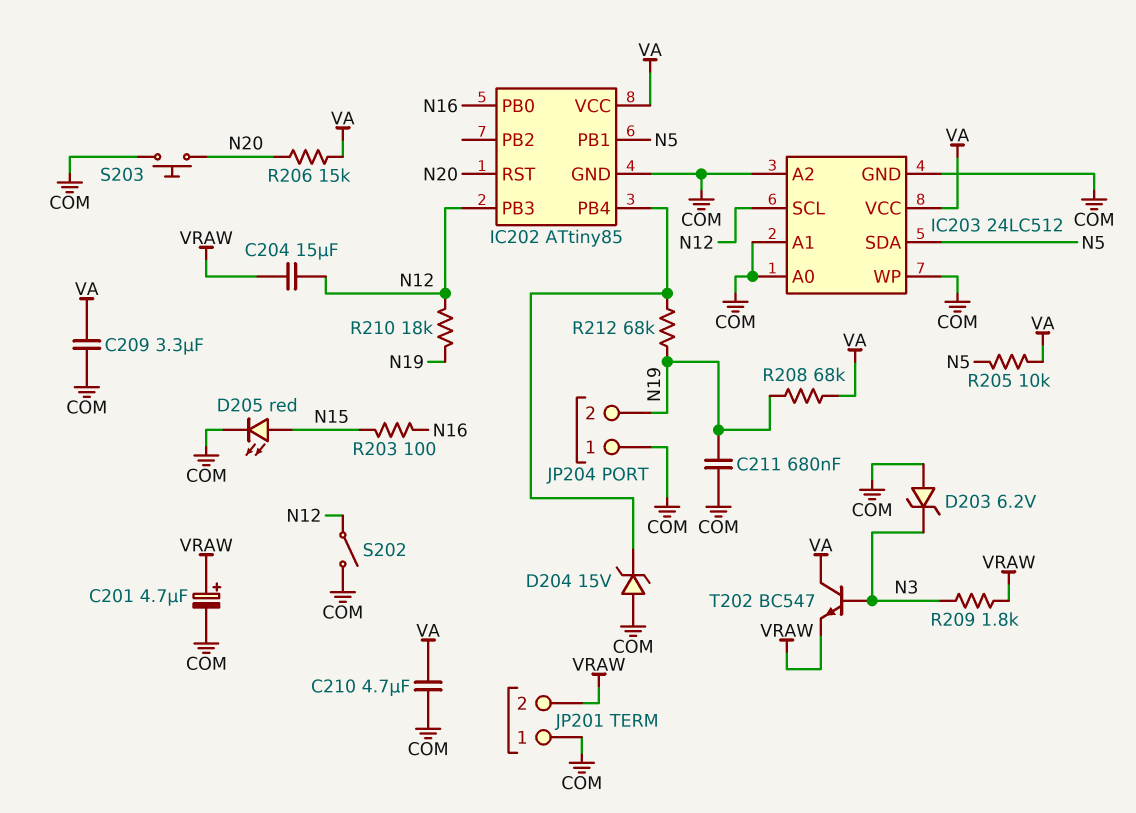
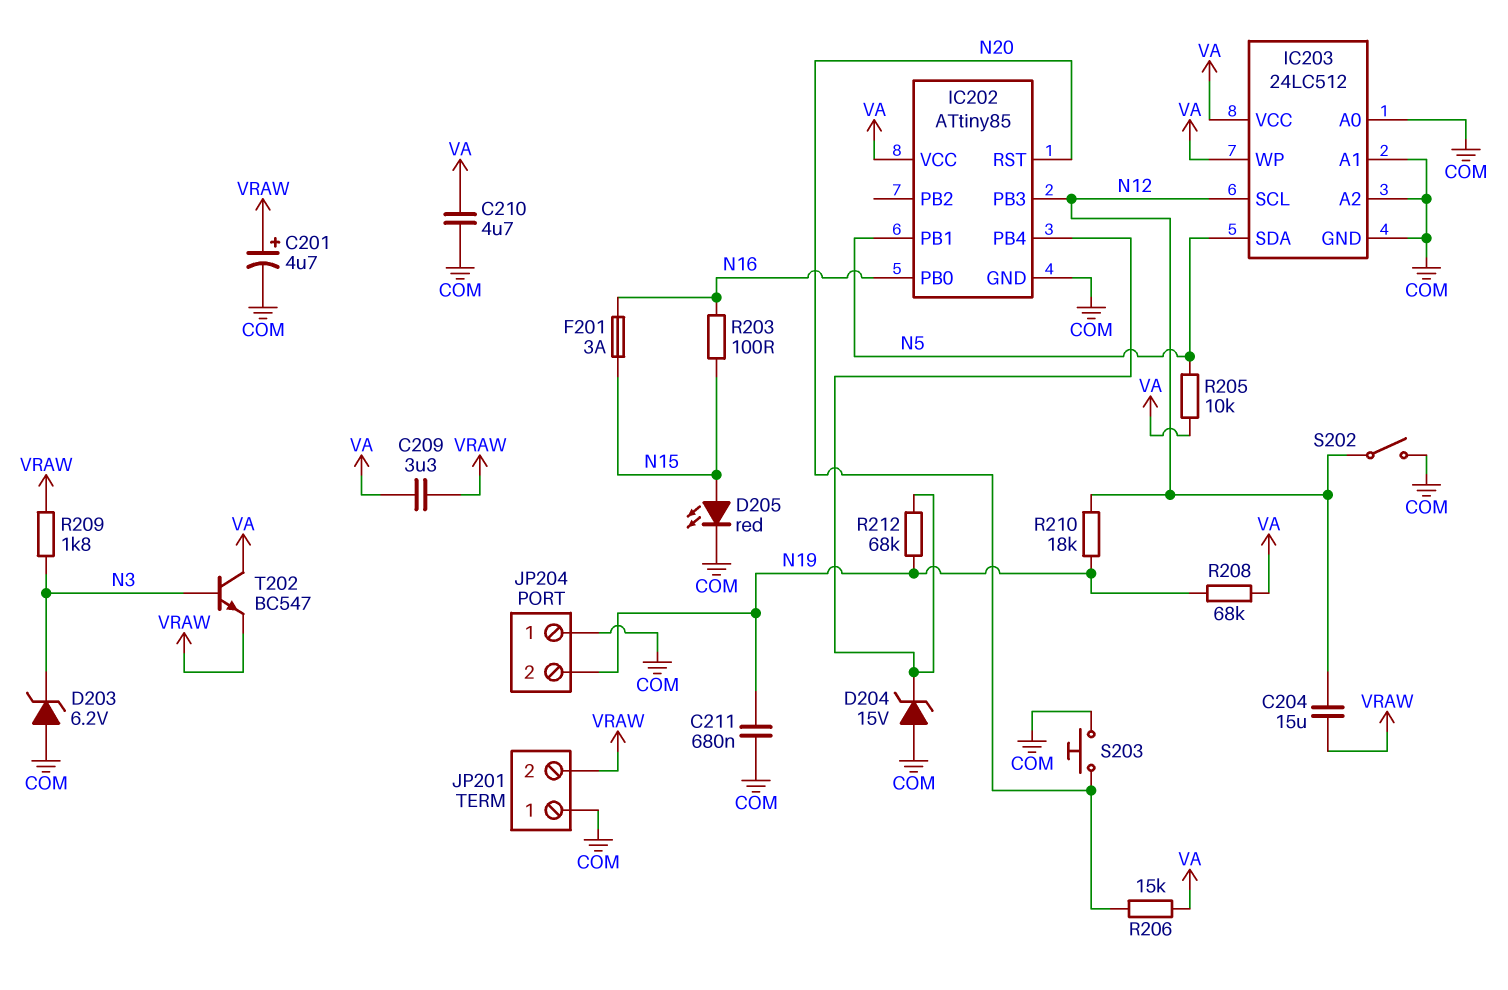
C209: 3.3uF (COM, VA) -> 3.3uF (VA, VRAW)
F201: none -> 3A (N15, N16)
IC203 pin WP: COM -> VA

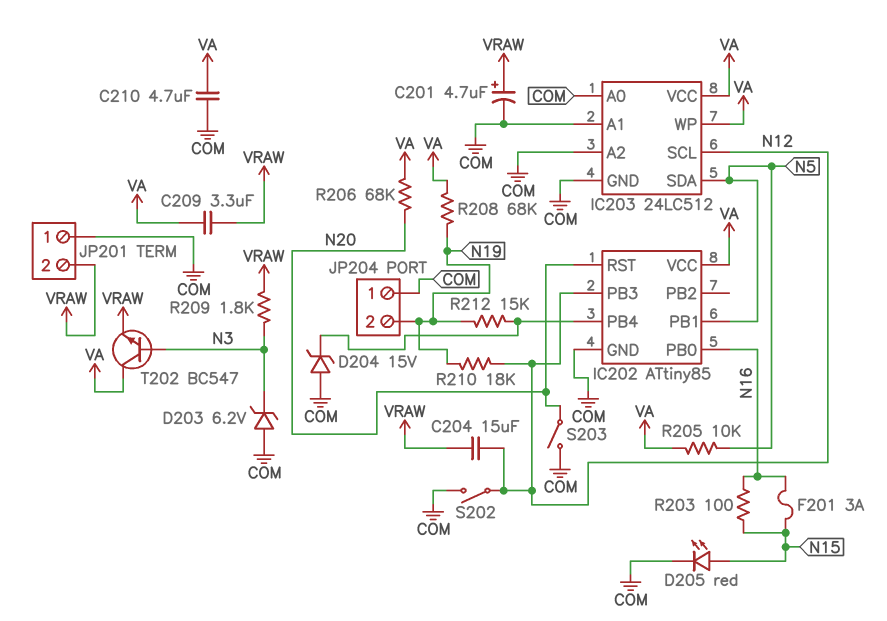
C211: 680nF (COM, N19) -> none
R206: 15k (N20, VA) -> 68k (N20, VA)
R212: 68k (IC202/PB4, N19) -> 15k (IC202/PB4, N19)
S203: button (COM, N20) -> switch (COM, N20)

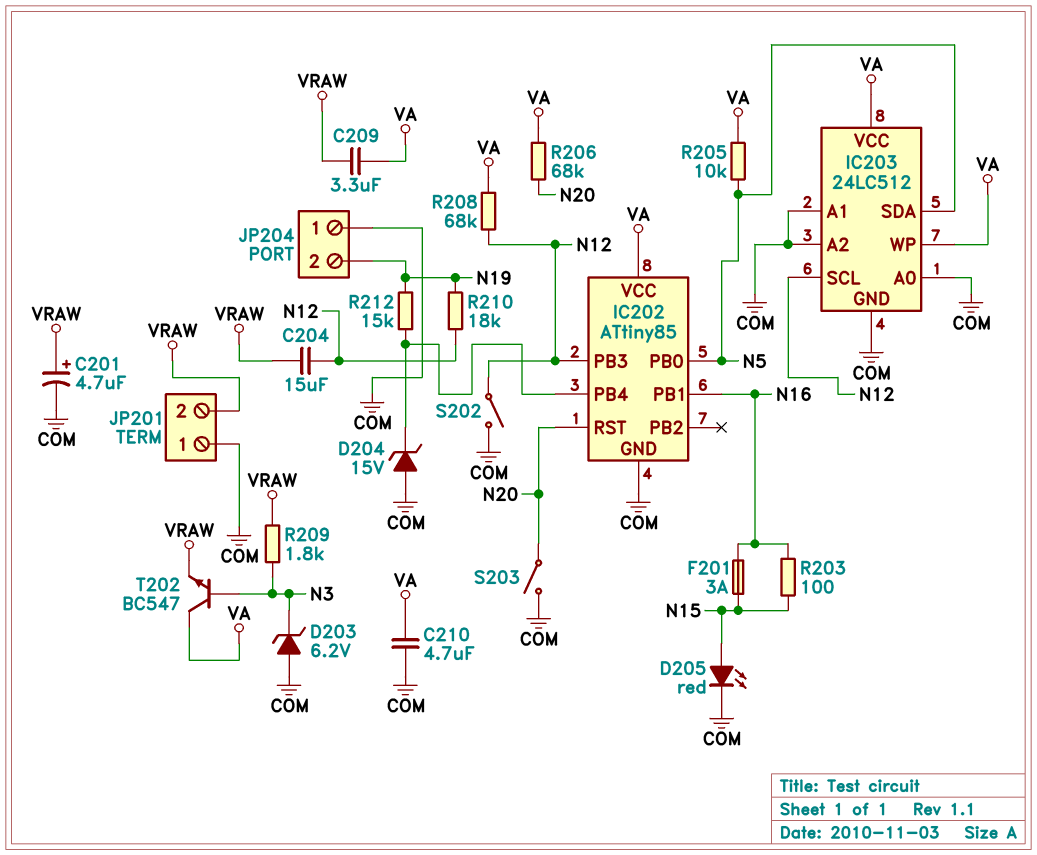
IC202 pin PB0: N16 -> N5
IC202 pin PB1: N5 -> N16
R208: 68k (N19, VA) -> 68k (N12, VA)

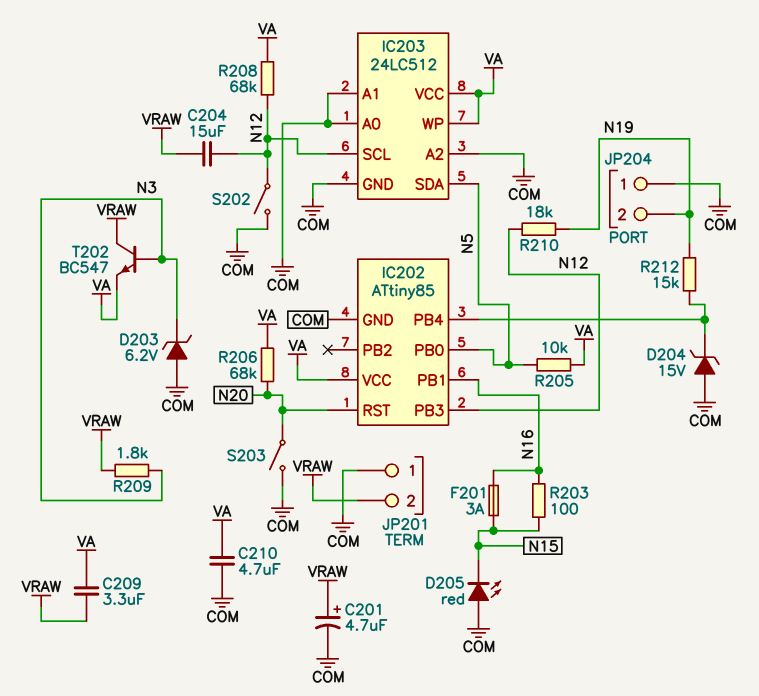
D205: LED red (A N15, K COM) -> LED red (A COM, K N15)
T202: NPN BC547 (B N3, C VA, E VRAW) -> NPN BC547 (B N3, C VRAW, E VA)

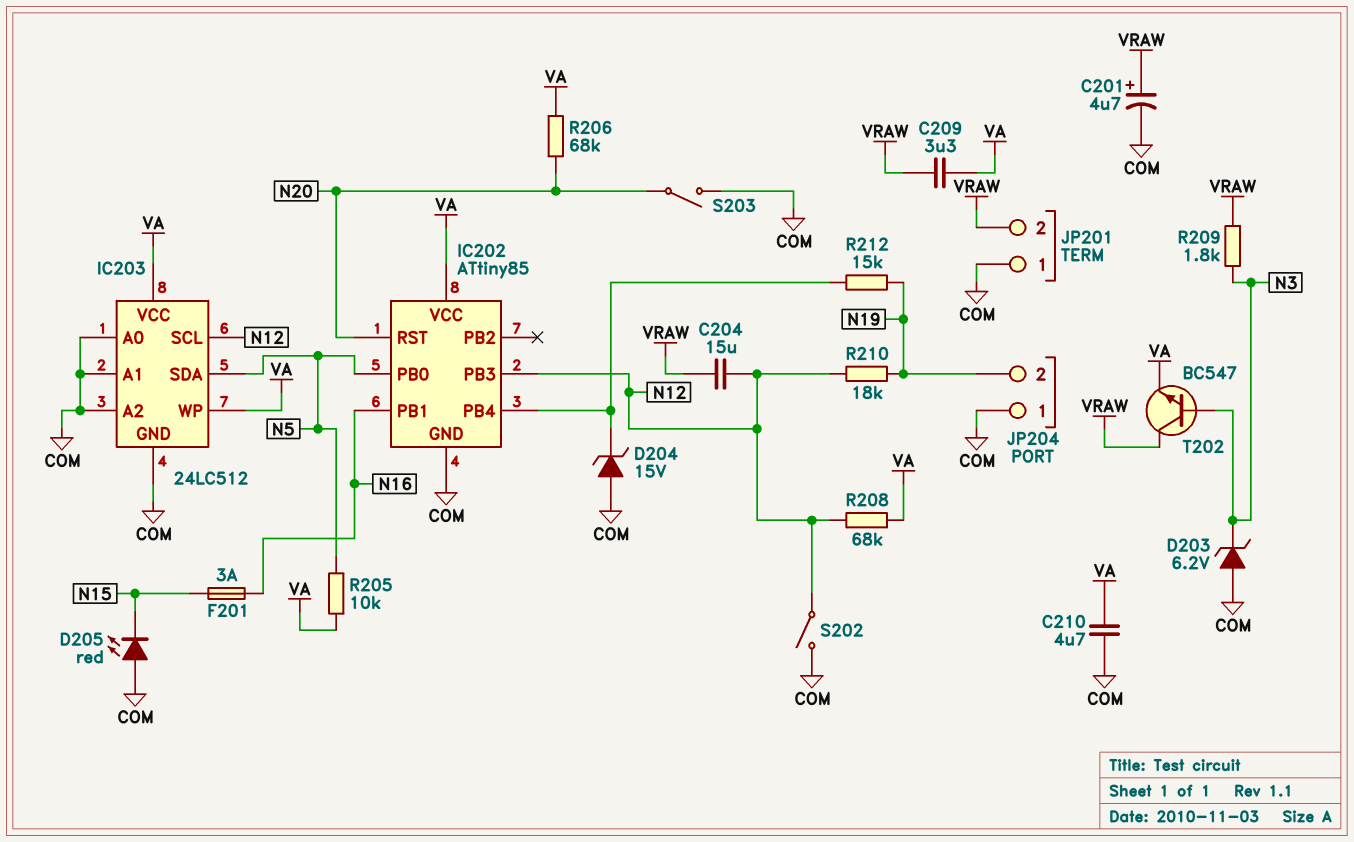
R203: 100 (N15, N16) -> none

